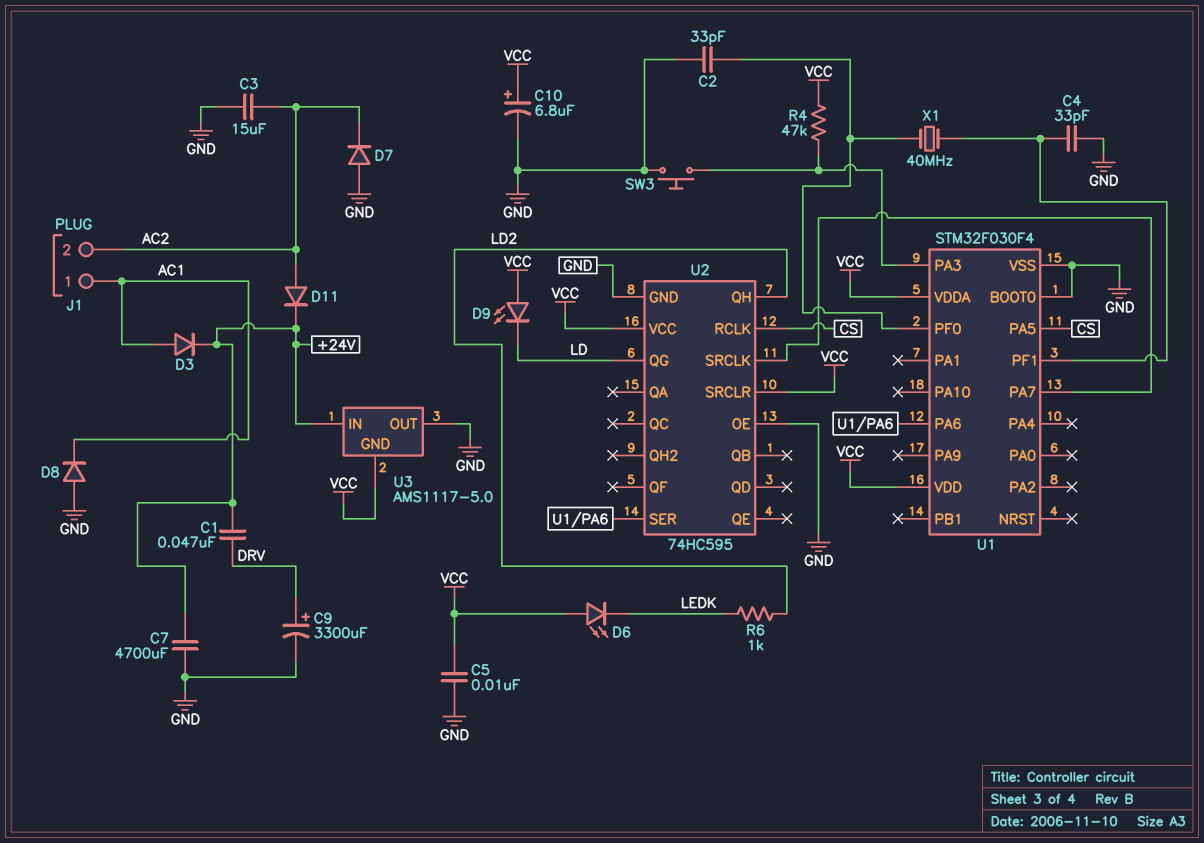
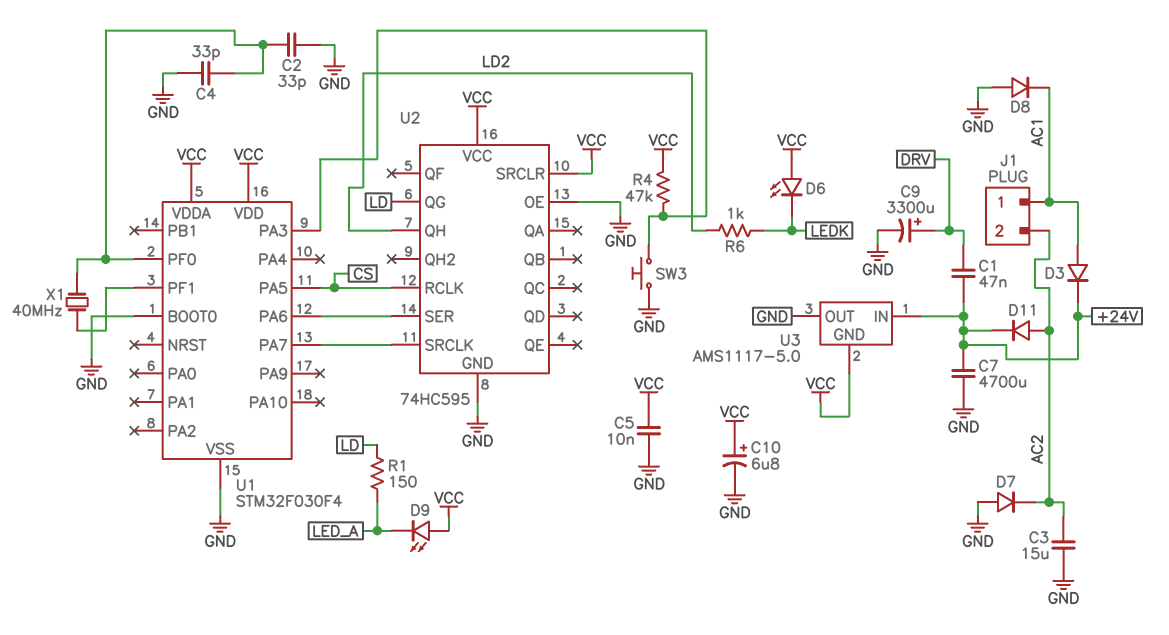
C4: 33pF (GND, U1/PF1) -> 33pF (GND, U1/PF0)
D9: LED (A VCC, K LD) -> LED (A VCC, K LED_A)
R1: none -> 150 (LD, LED_A)

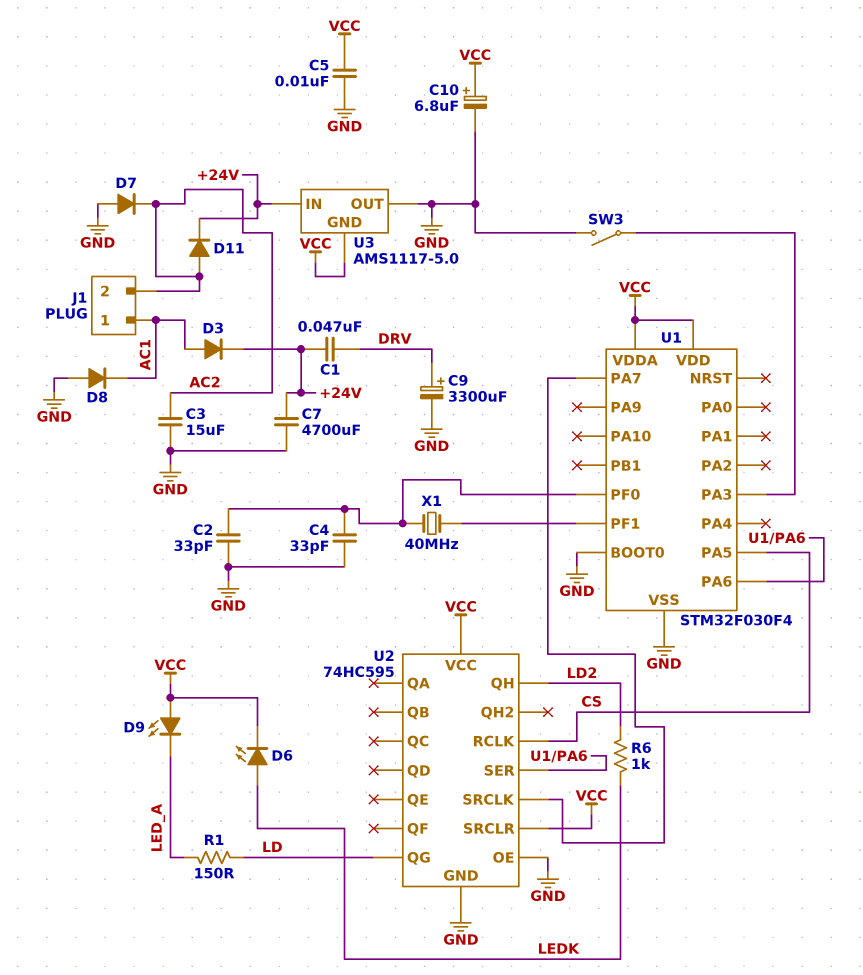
D6: LED (A VCC, K LEDK) -> LED (A LEDK, K VCC)
R4: 47k (U1/PA3, VCC) -> none
SW3: button (GND, U1/PA3) -> switch (GND, U1/PA3)

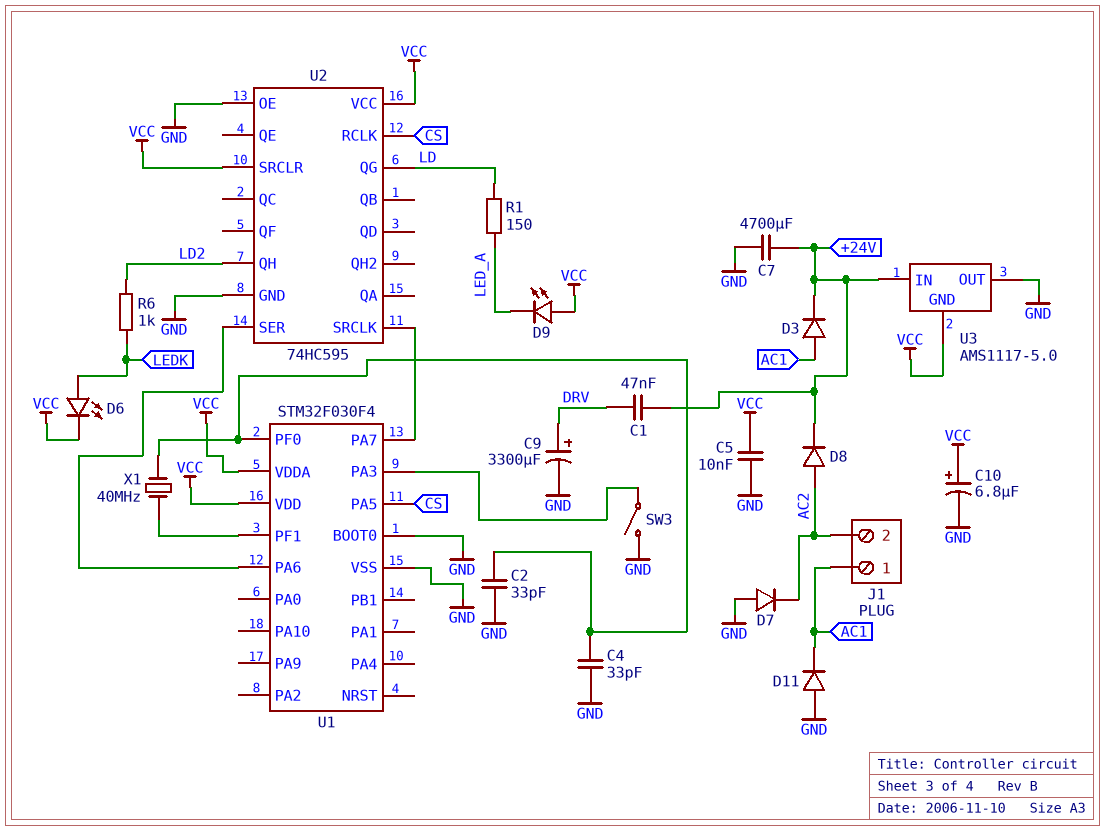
C3: 15uF (AC2, GND) -> none
D8: diode (A GND, K AC1) -> diode (A AC2, K +24V)
D11: diode (A AC2, K +24V) -> diode (A GND, K AC1)

